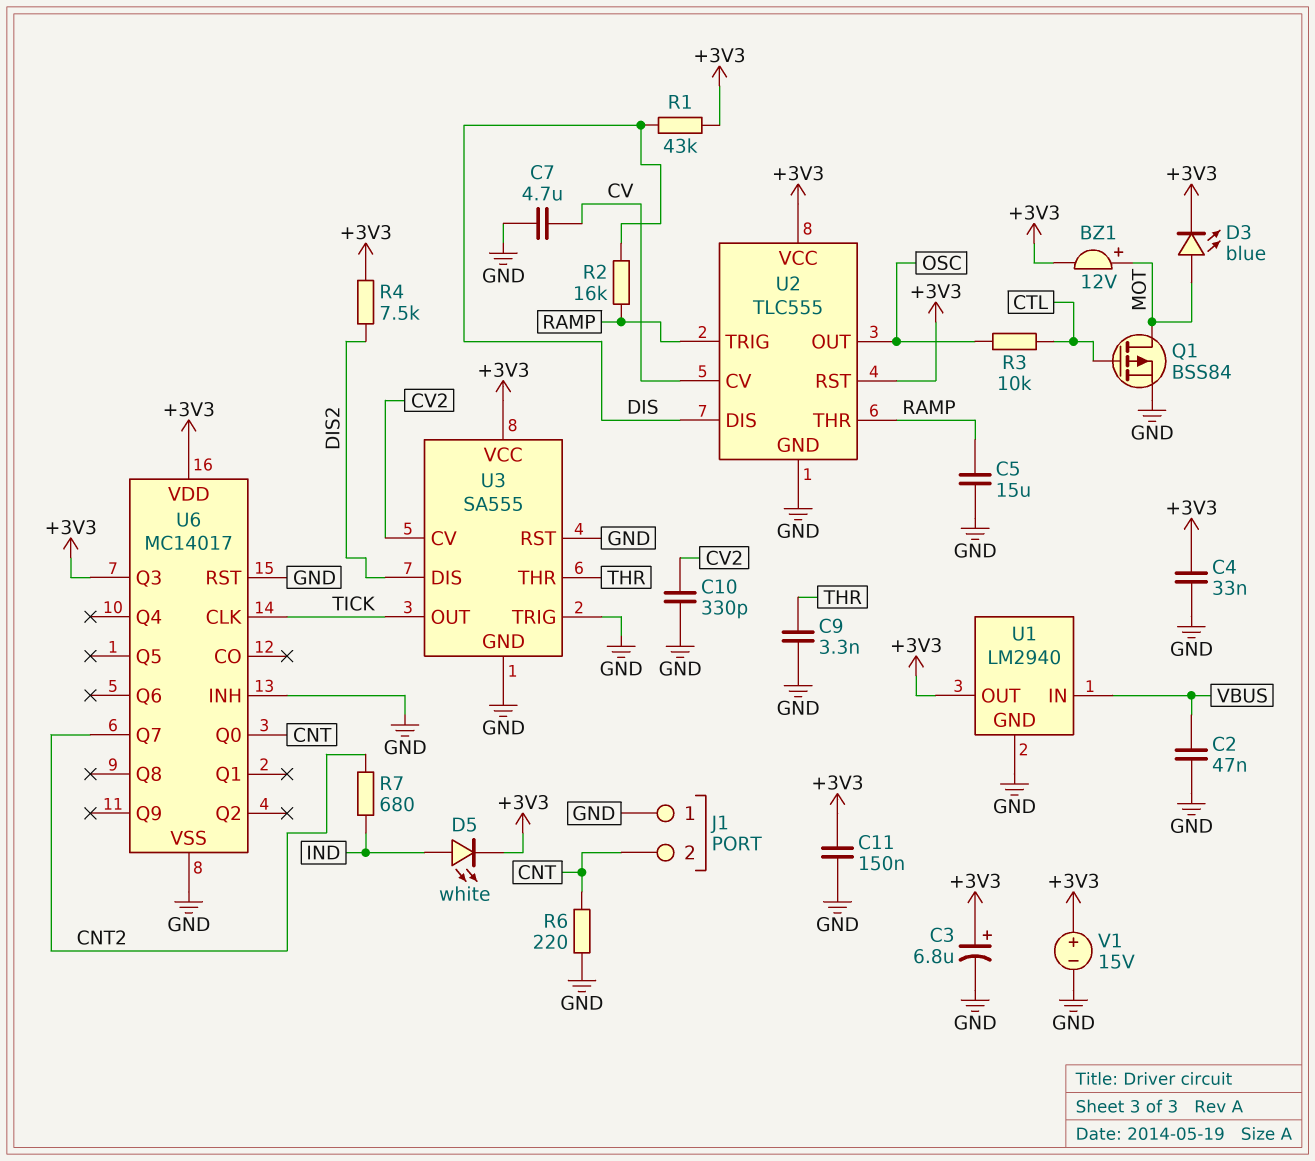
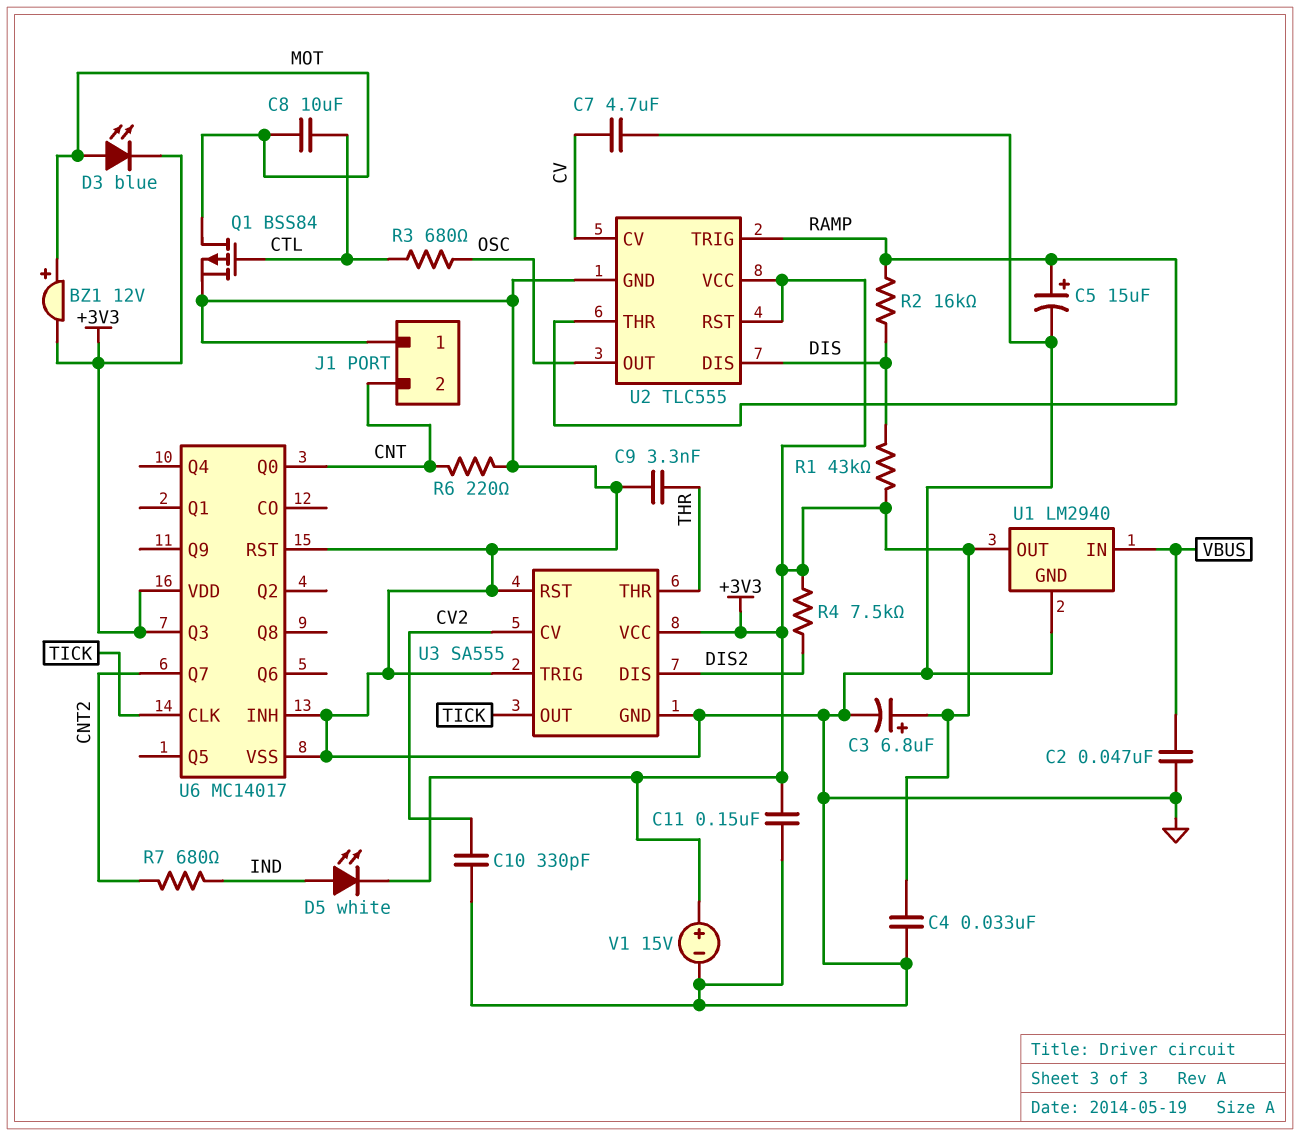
C5: 15uF (GND, RAMP) -> 15uF (plus RAMP, minus GND)
C8: none -> 10uF (CTL, MOT)
R3: 10k (CTL, OSC) -> 680 (CTL, OSC)

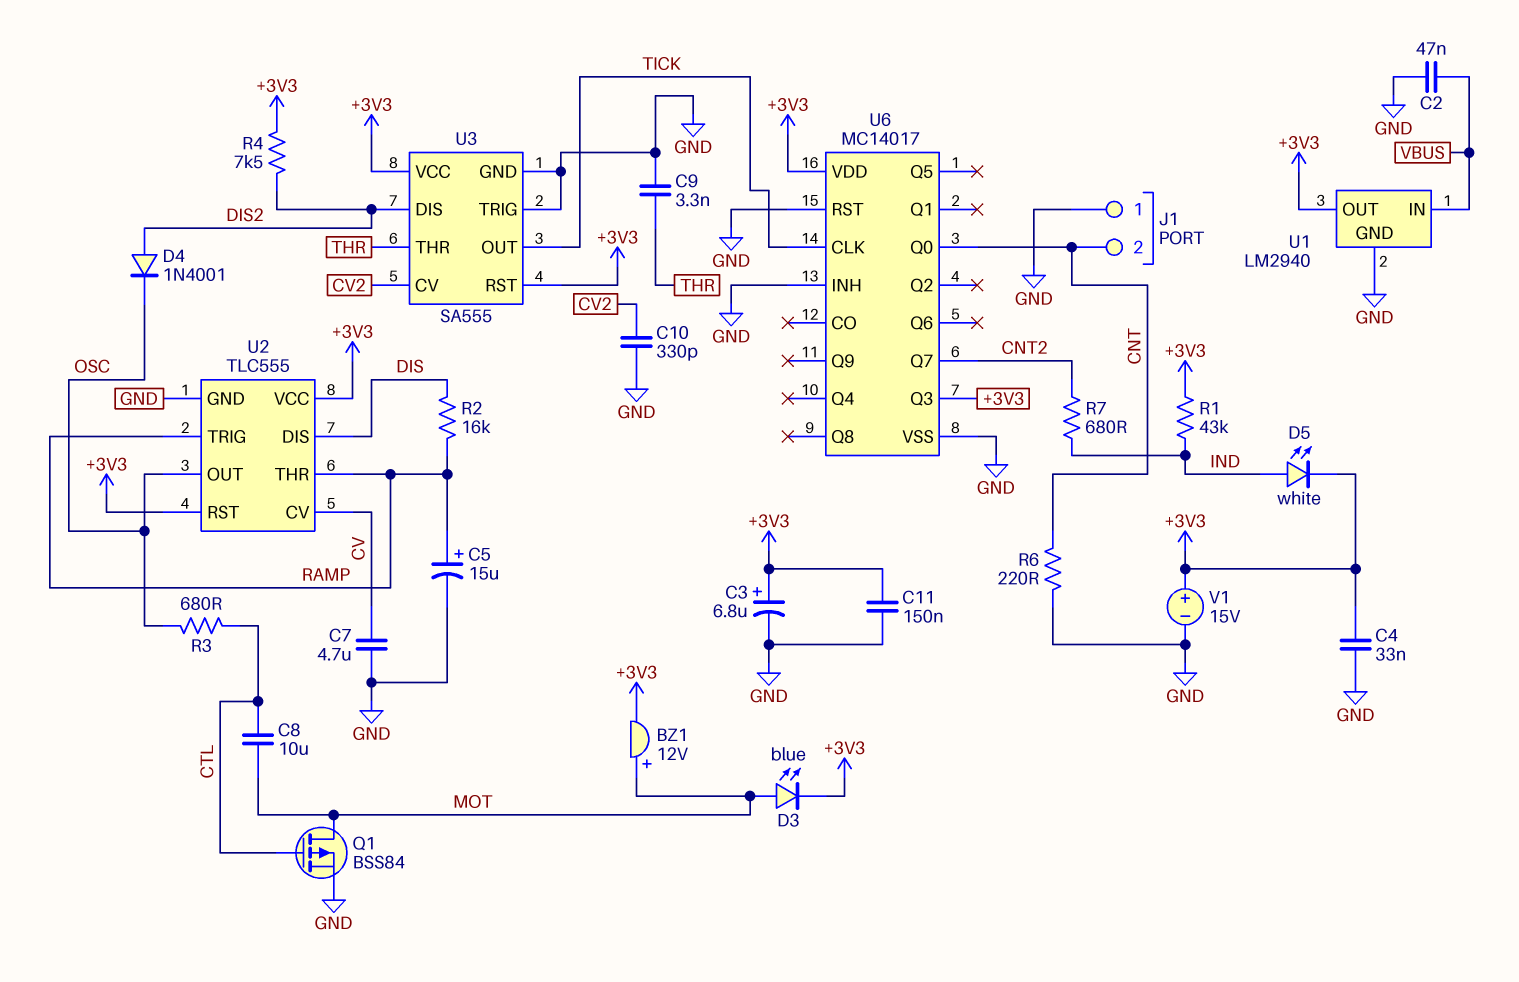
D4: none -> diode 1N4001 (A DIS2, K OSC)
R1: 43k (+3V3, DIS) -> 43k (+3V3, IND)
U3 pin RST: GND -> +3V3

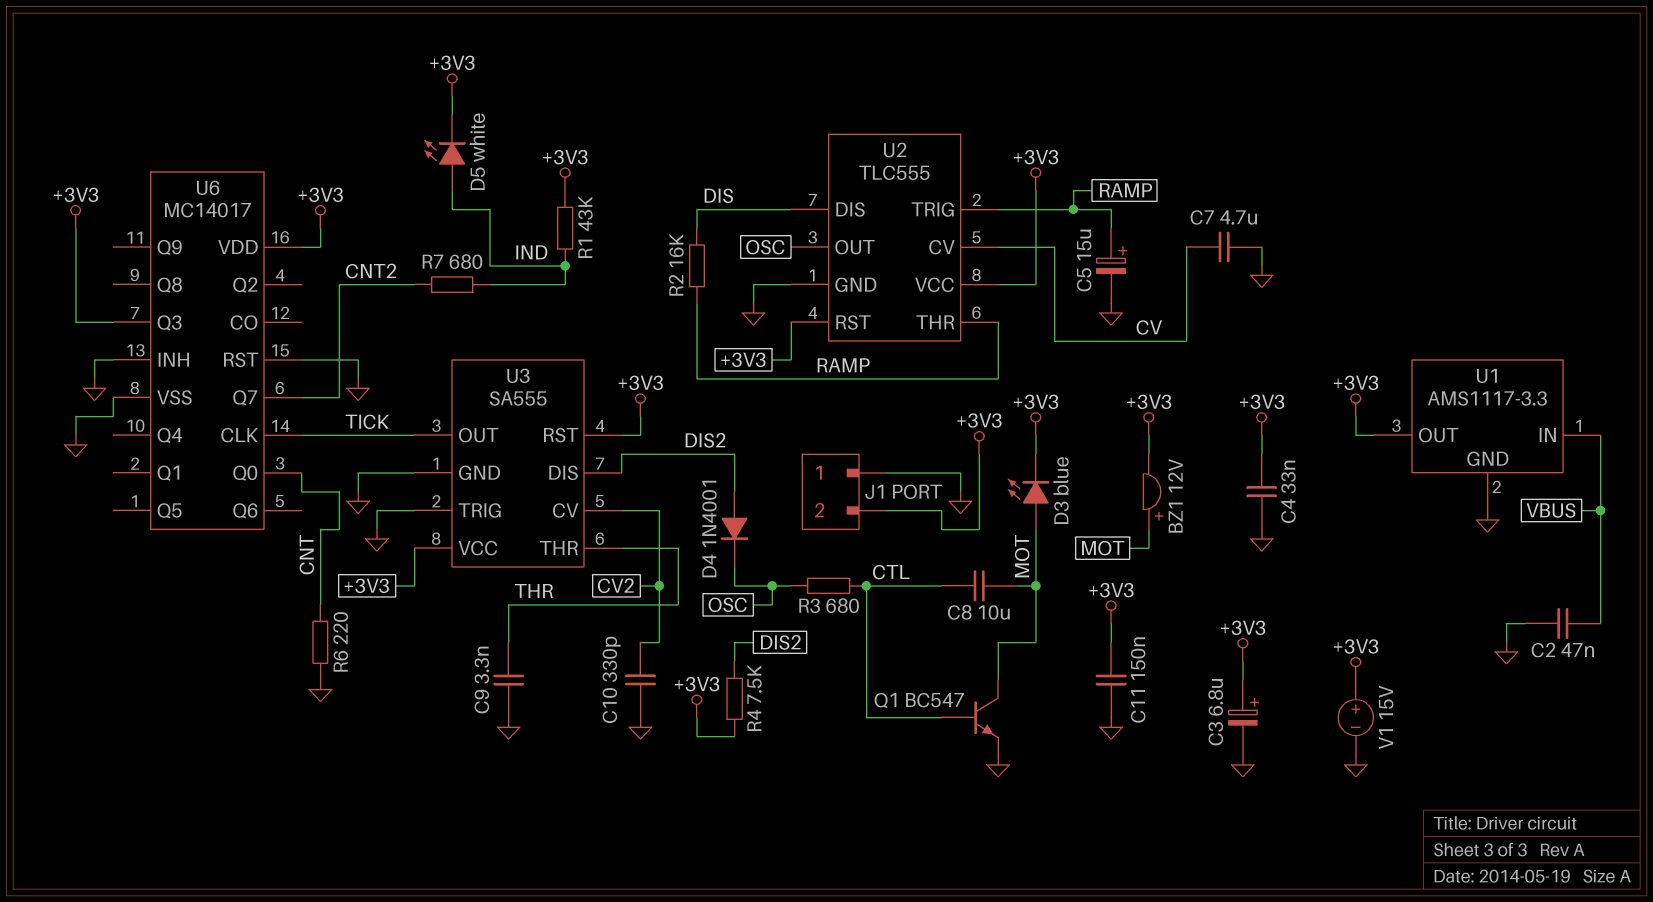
J1 pin 2: CNT -> +3V3
Q1: PMOS BSS84 (G CTL, D MOT, S GND) -> NPN BC547 (B CTL, C MOT, E GND)
U1: LM2940 -> AMS1117-3.3

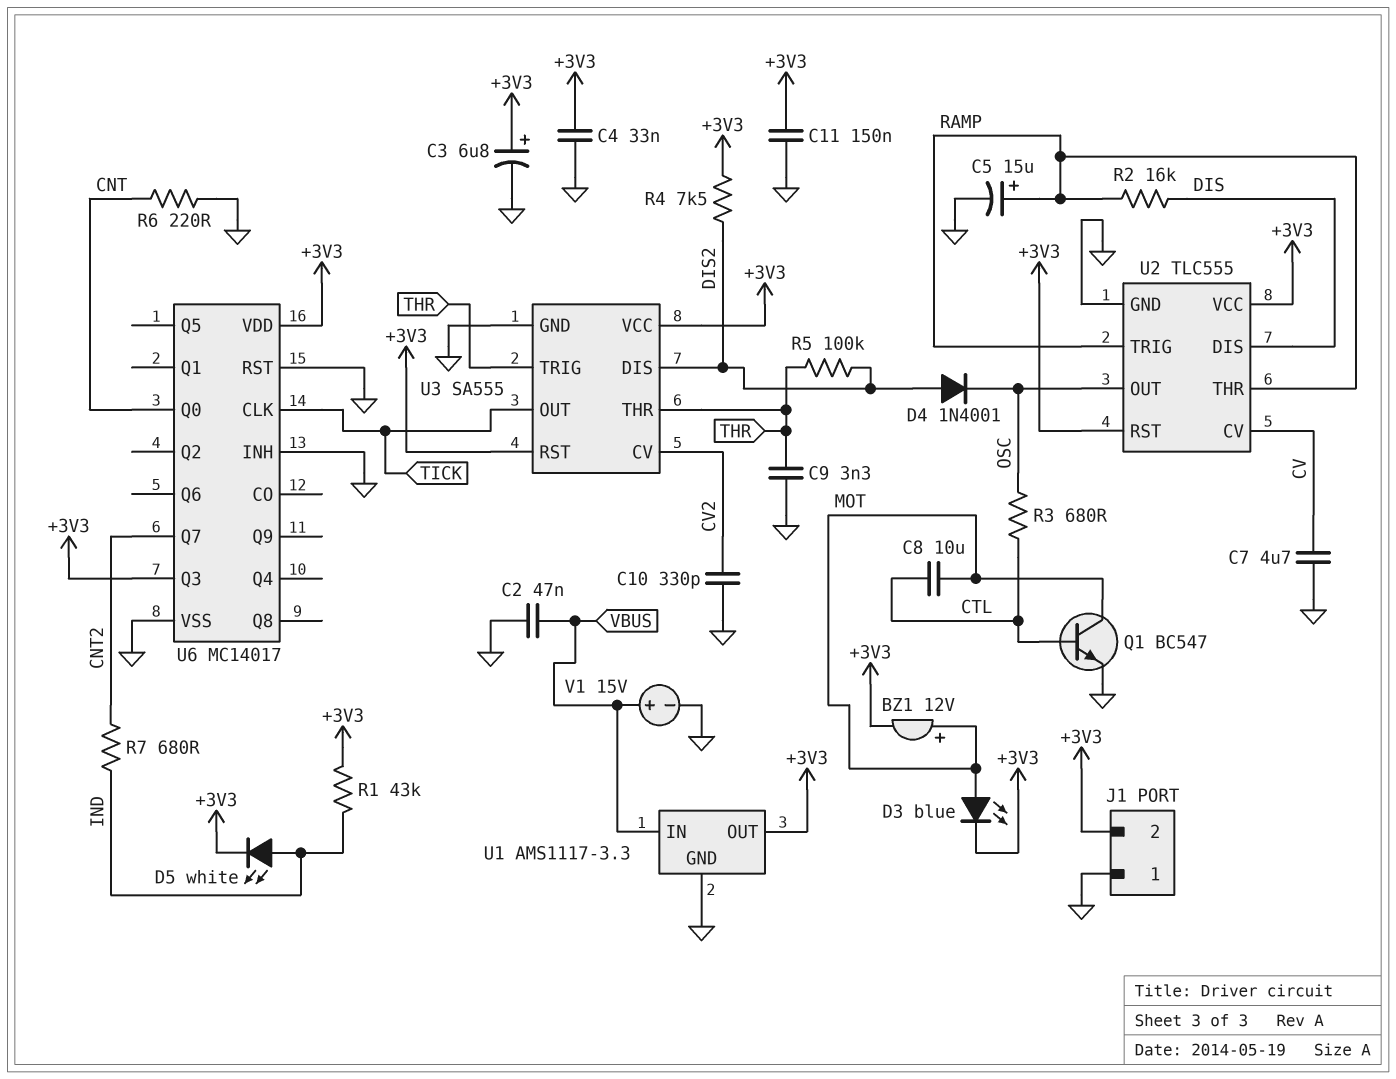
R5: none -> 100k (DIS2, THR)
U3 pin TRIG: GND -> THR
V1: 15V (plus +3V3, minus GND) -> 15V (plus VBUS, minus GND)

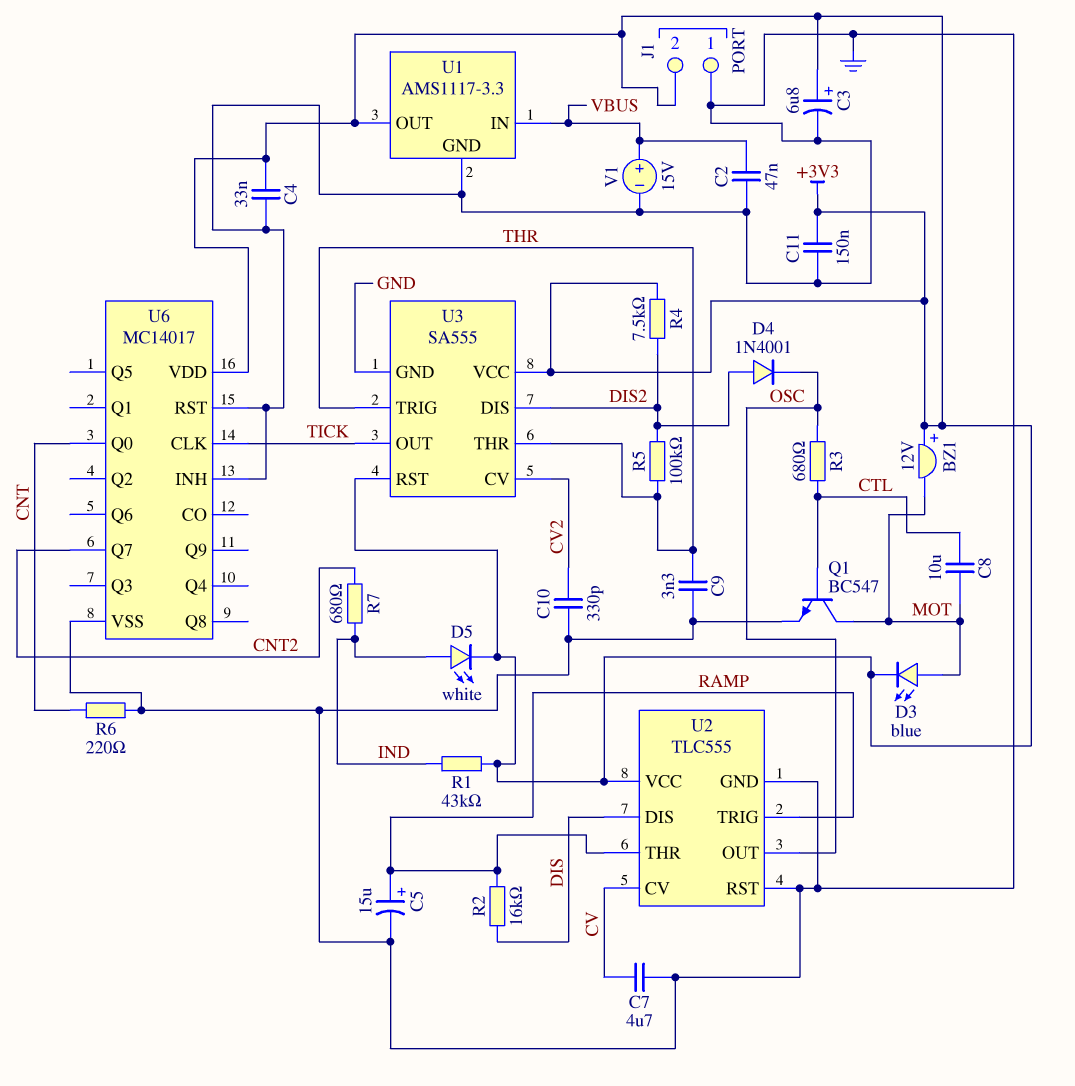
BZ1: buzzer 12V (plus MOT, minus +3V3) -> buzzer 12V (plus +3V3, minus MOT)
U2 pin RST: +3V3 -> GND
U6 pin Q3: +3V3 -> none

